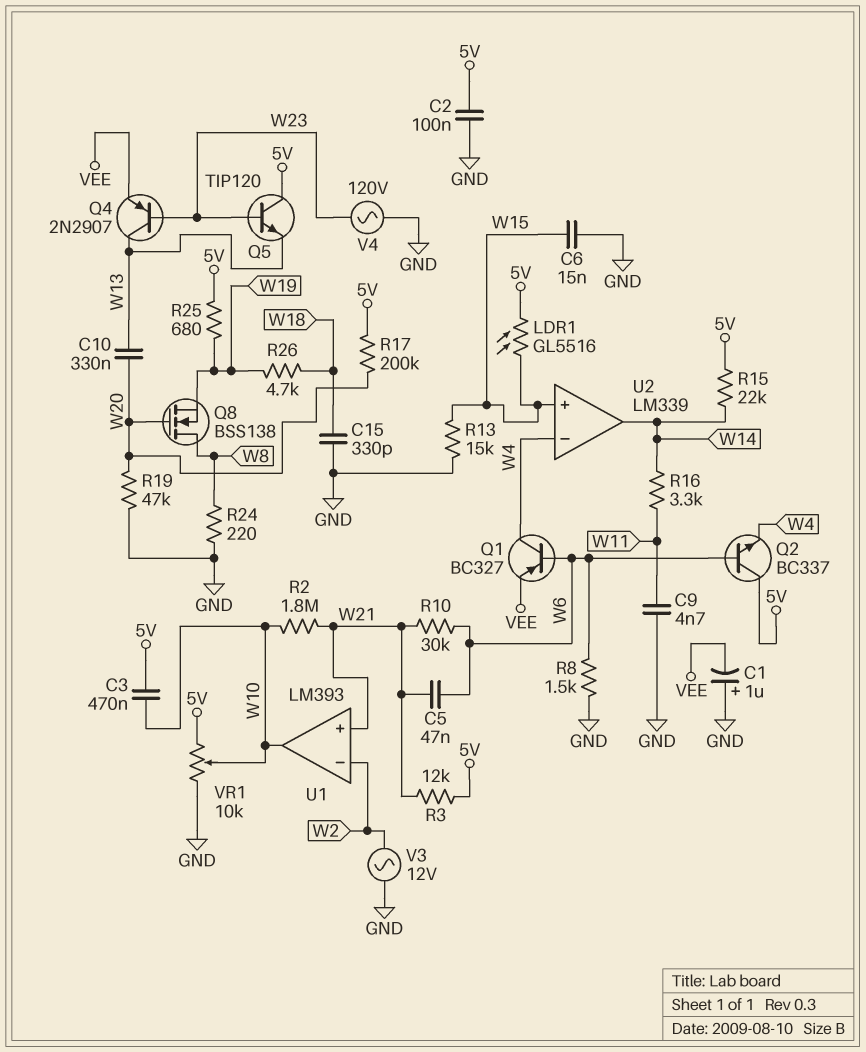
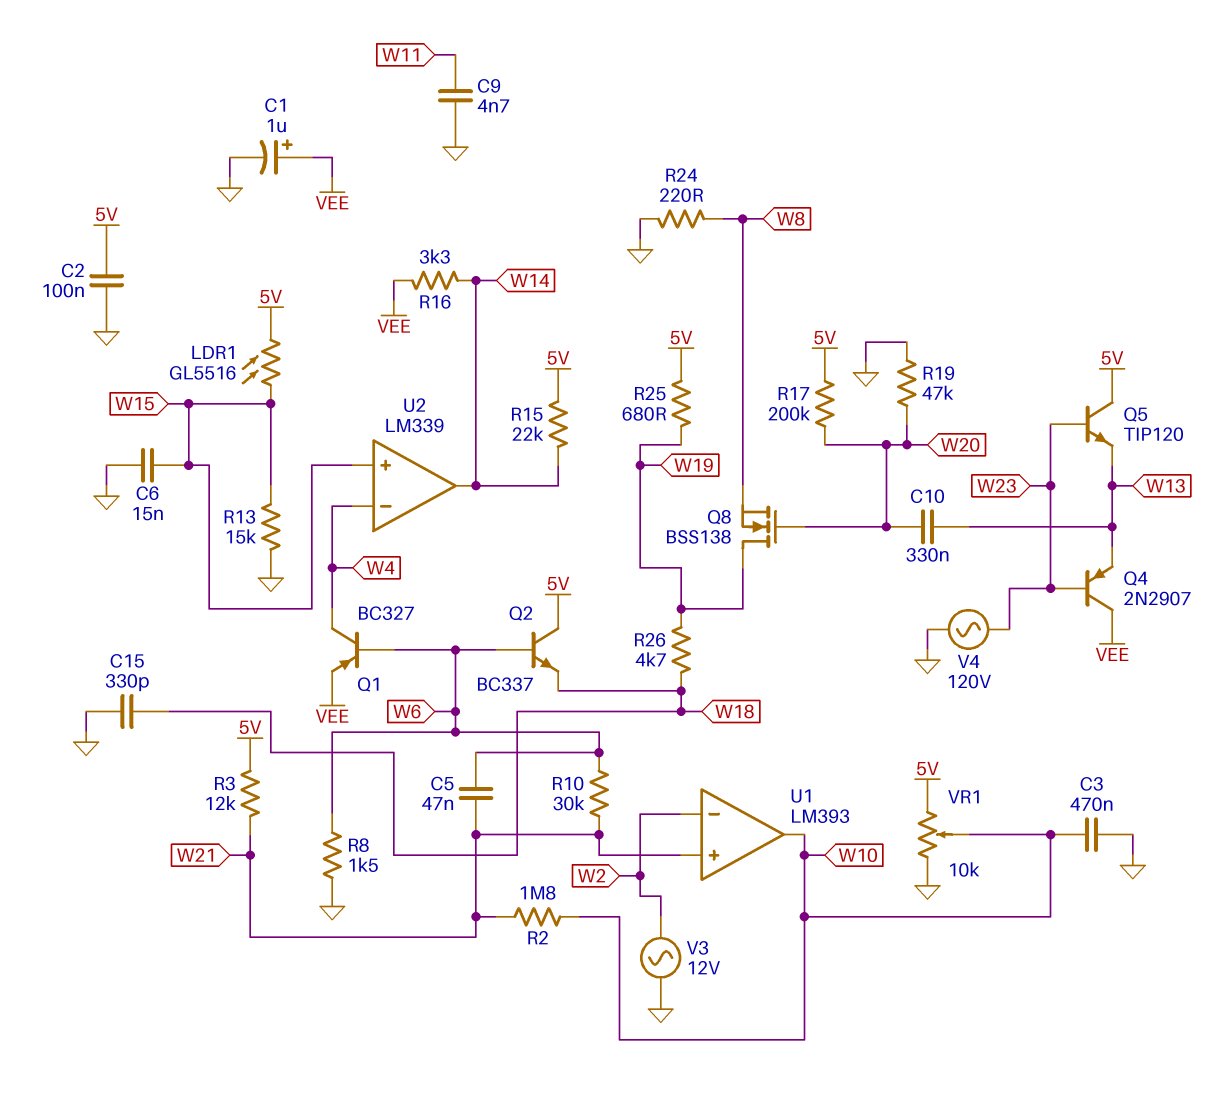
C1: 1uF (plus GND, minus VEE) -> 1uF (plus VEE, minus GND)
C3: 470nF (5V, W10) -> 470nF (GND, W10)
Q2: NPN BC337 (B W6, C 5V, E W4) -> NPN BC337 (B W6, C 5V, E W18)
Q4: PNP 2N2907 (B W23, C W13, E VEE) -> PNP 2N2907 (B W23, C VEE, E W13)
Q8: NMOS BSS138 (G W20, D W8, S W19) -> NMOS BSS138 (G W20, D W19, S W8)
R16: 3.3k (W11, W14) -> 3.3k (VEE, W14)

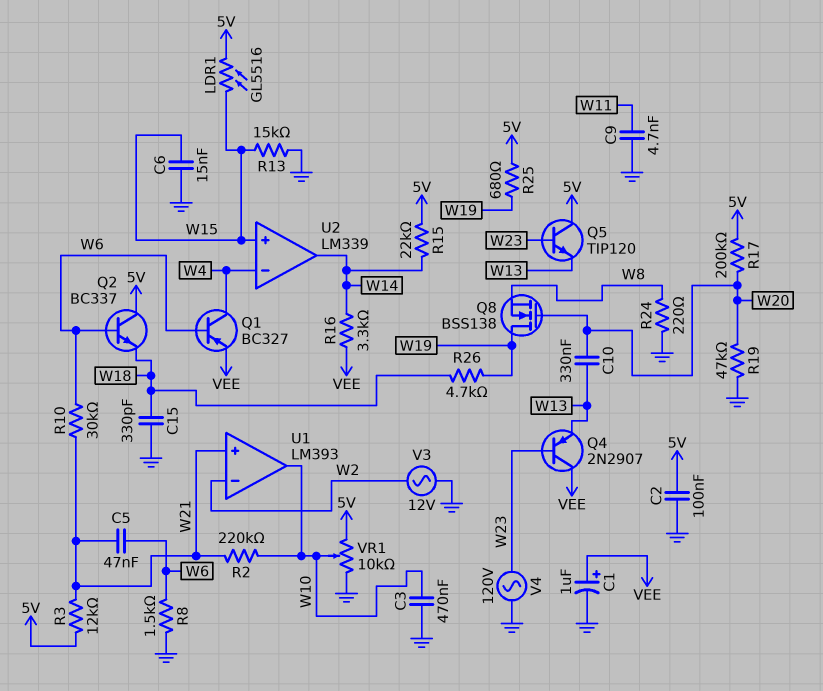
R2: 1.8M (W10, W21) -> 220k (W10, W21)

